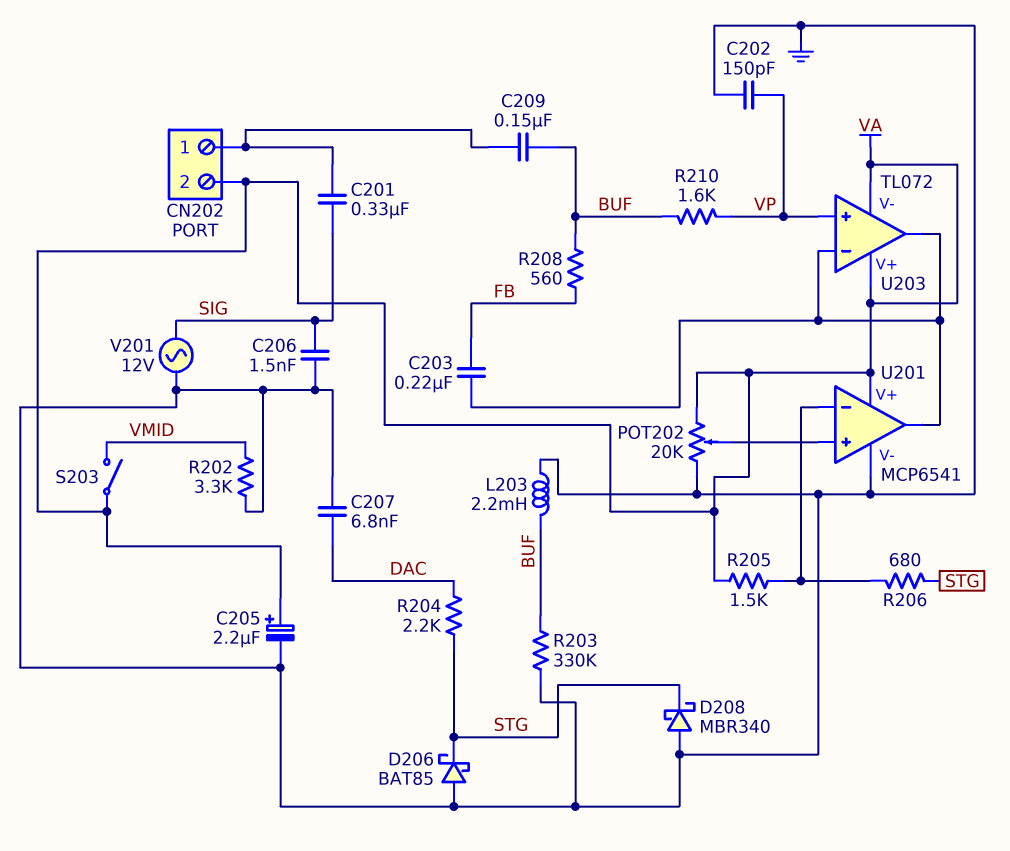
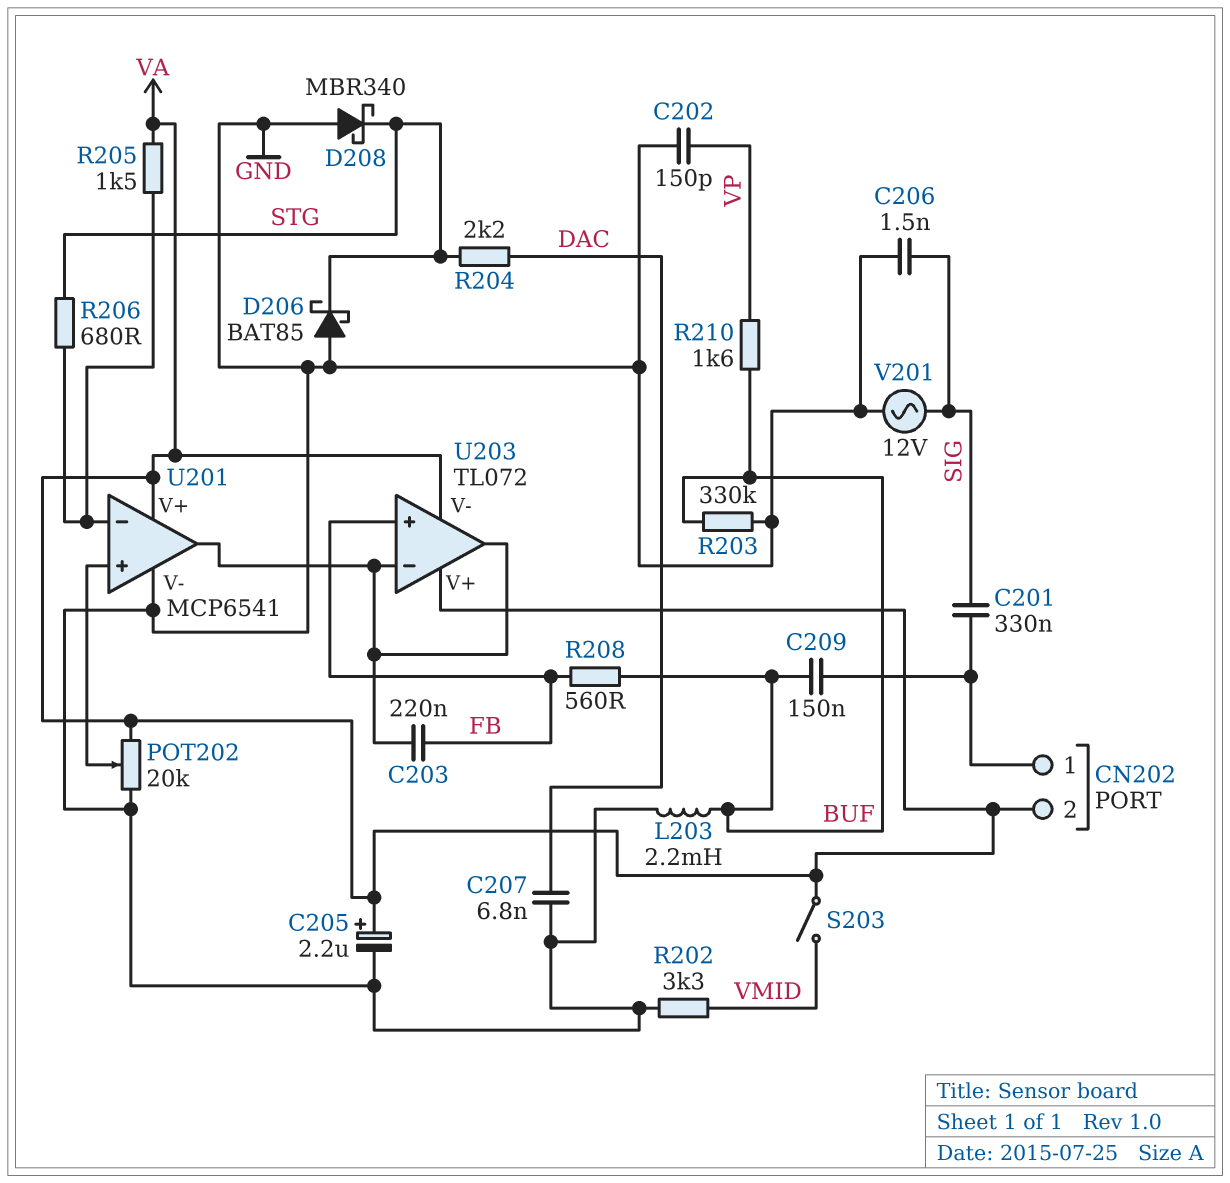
U203 pin in+: VP -> FB

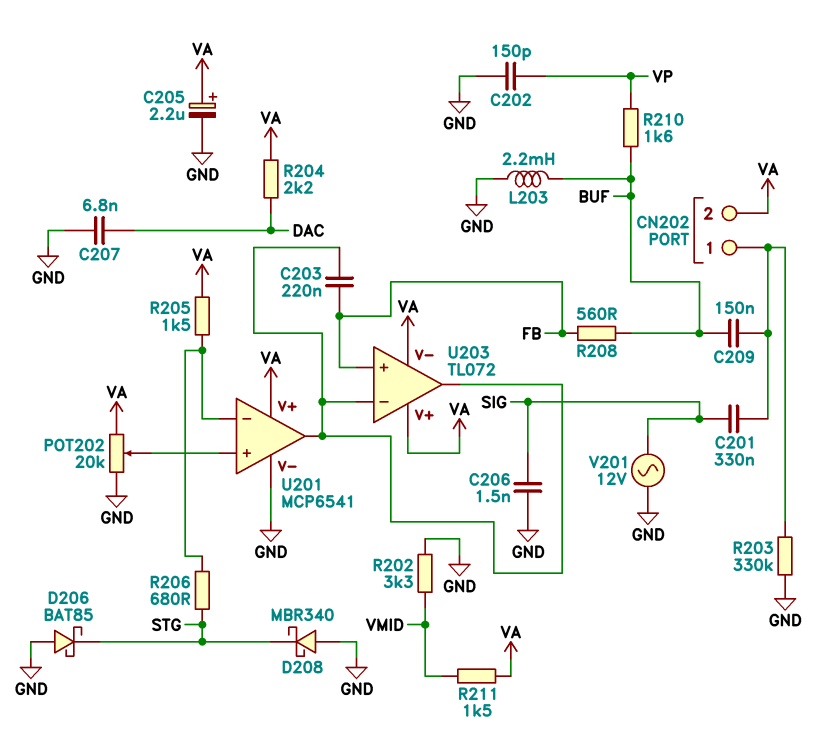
R203: 330k (BUF, GND) -> 330k (CN202/1, GND)
R204: 2.2k (DAC, STG) -> 2.2k (DAC, VA)
R211: none -> 1.5k (VA, VMID)
S203: switch (VA, VMID) -> none

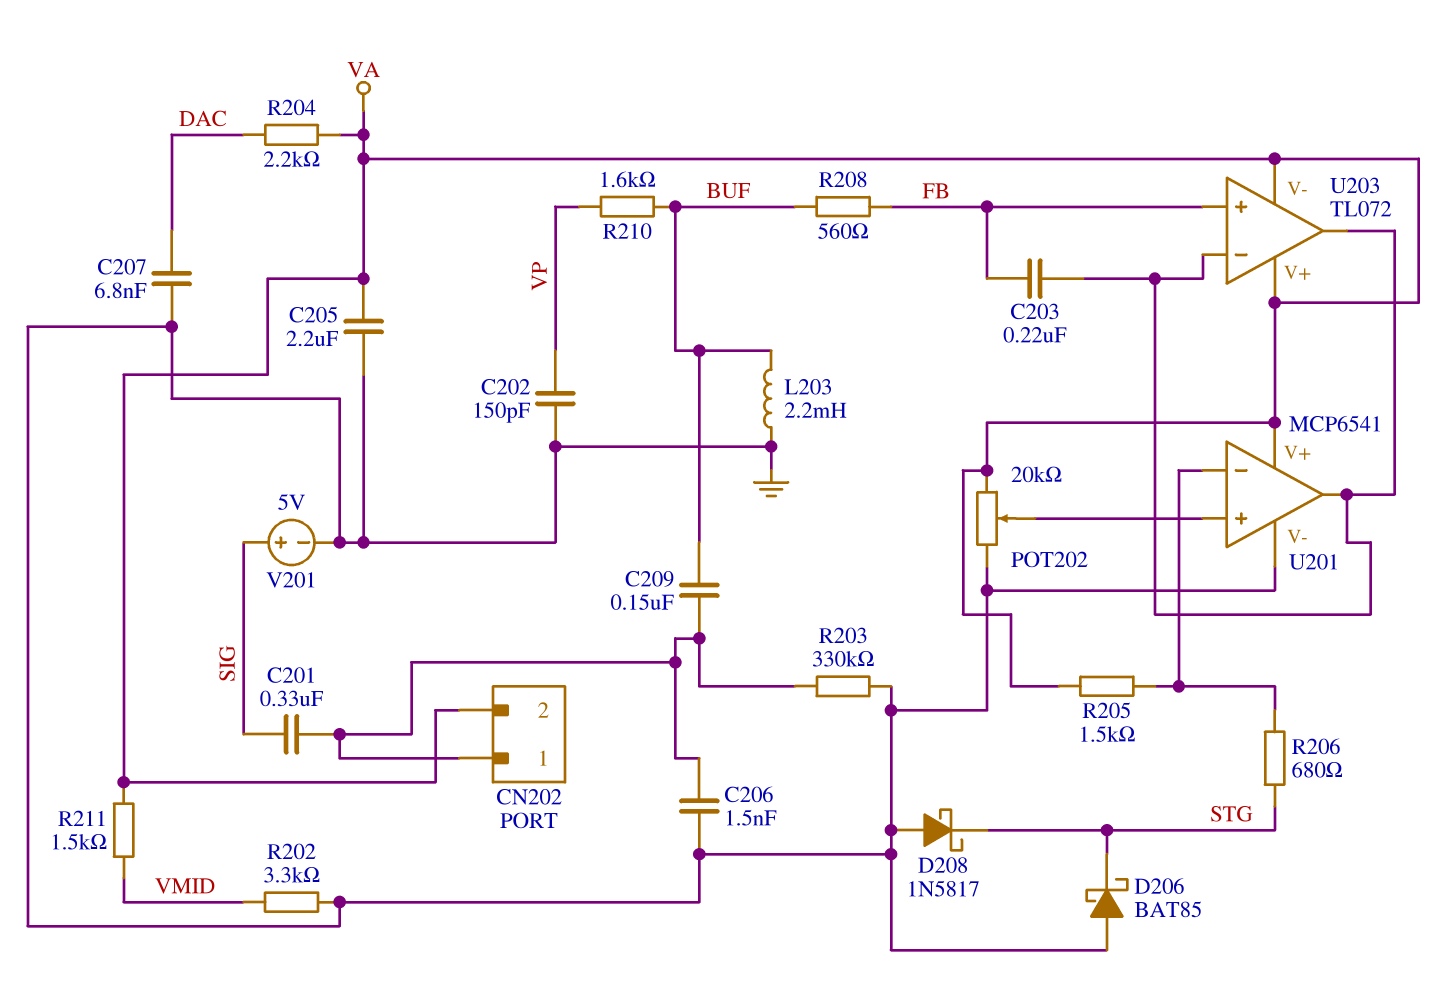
C205: 2.2uF (plus VA, minus GND) -> 2.2uF (GND, VA)
C206: 1.5nF (GND, SIG) -> 1.5nF (CN202/1, GND)
D208: schottky MBR340 (A GND, K STG) -> schottky 1N5817 (A GND, K STG)
V201: AC 12V (GND, SIG) -> 5V (plus SIG, minus GND)

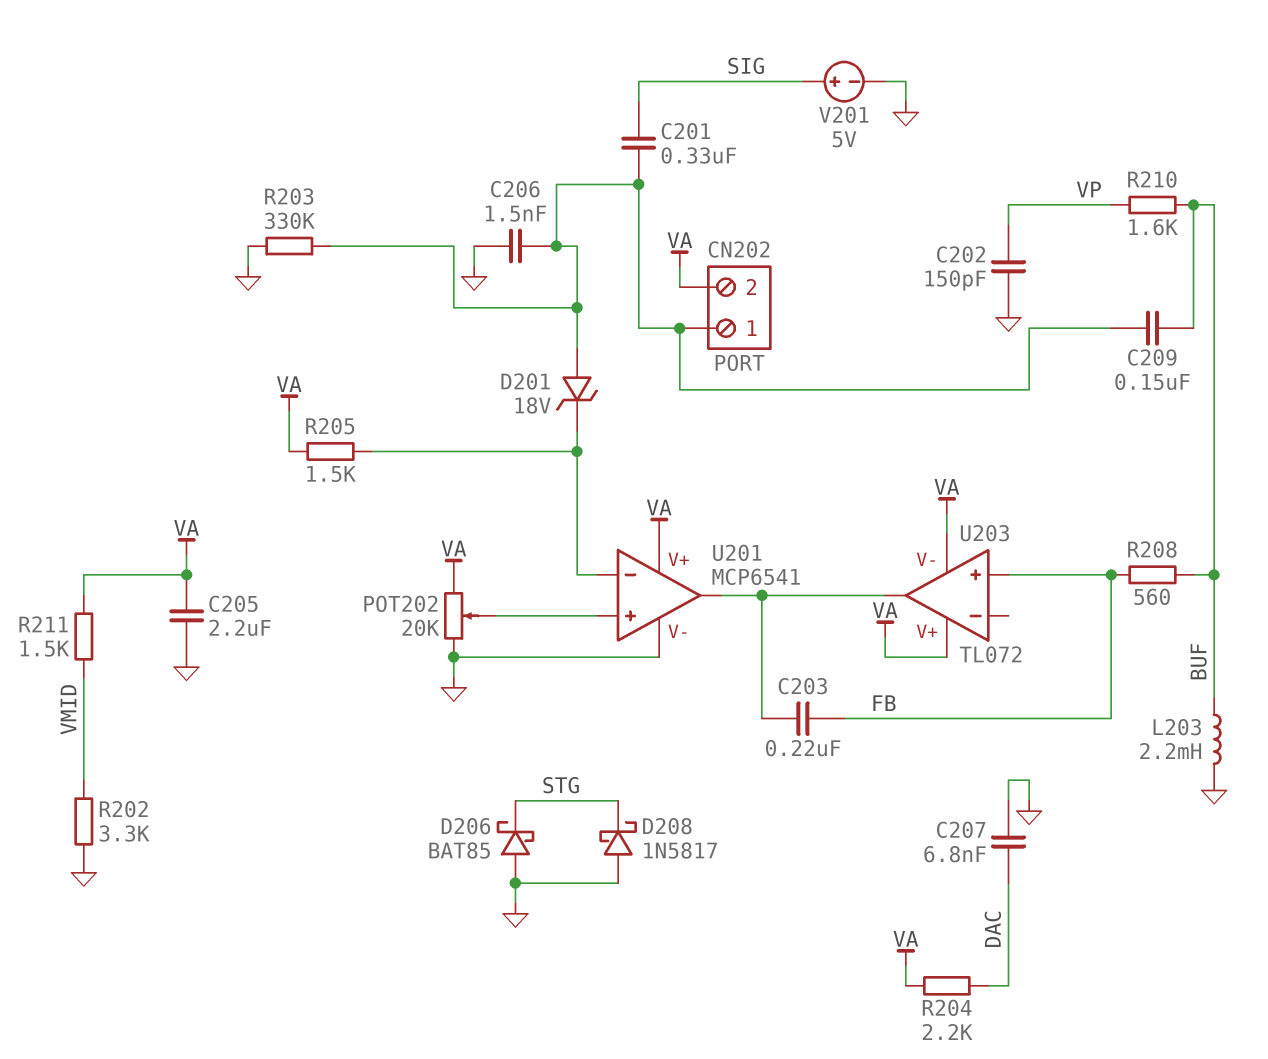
D201: none -> zener 18V (A CN202/1, K U201/in-)
R206: 680 (STG, U201/in-) -> none
U203 pin in-: U201/out -> none

